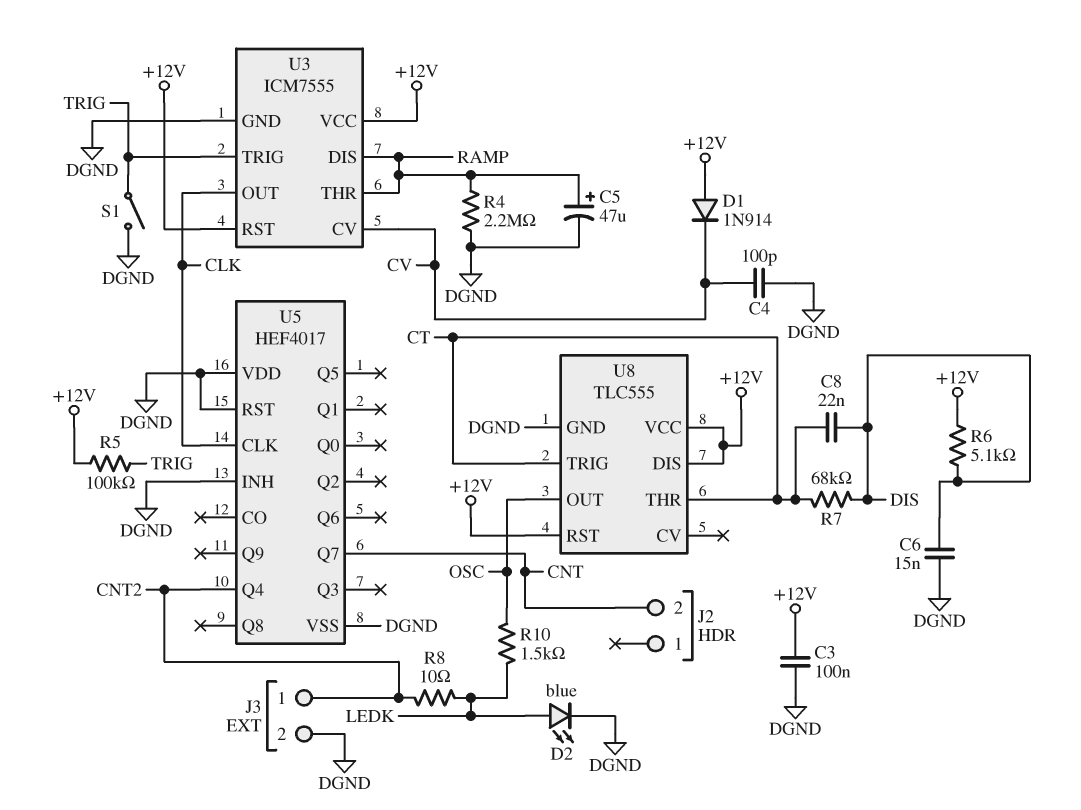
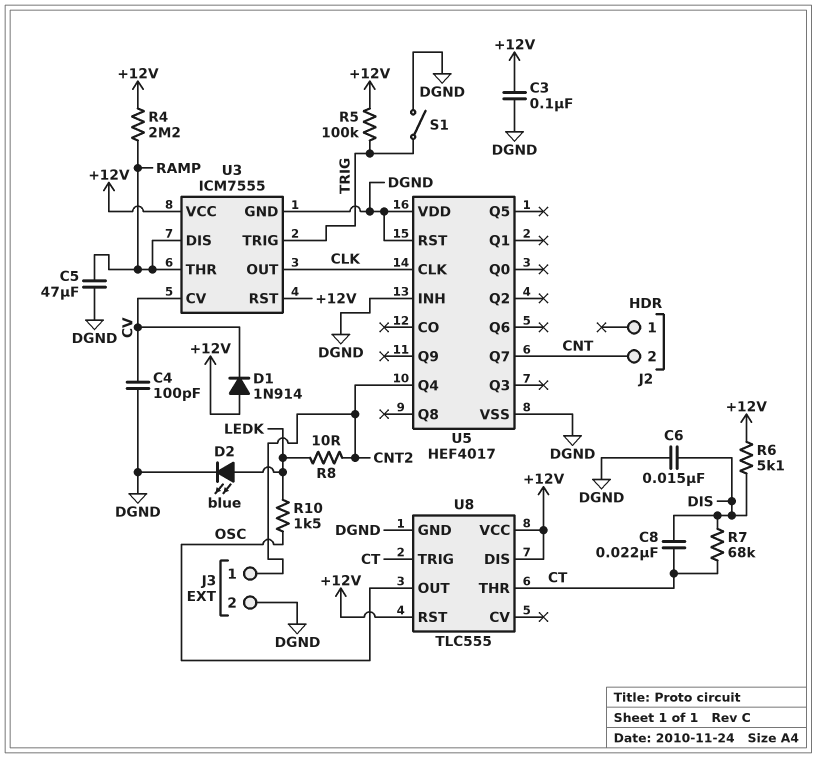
C5: 47uF (plus RAMP, minus DGND) -> 47uF (DGND, RAMP)
R4: 2.2M (DGND, RAMP) -> 2.2M (+12V, RAMP)

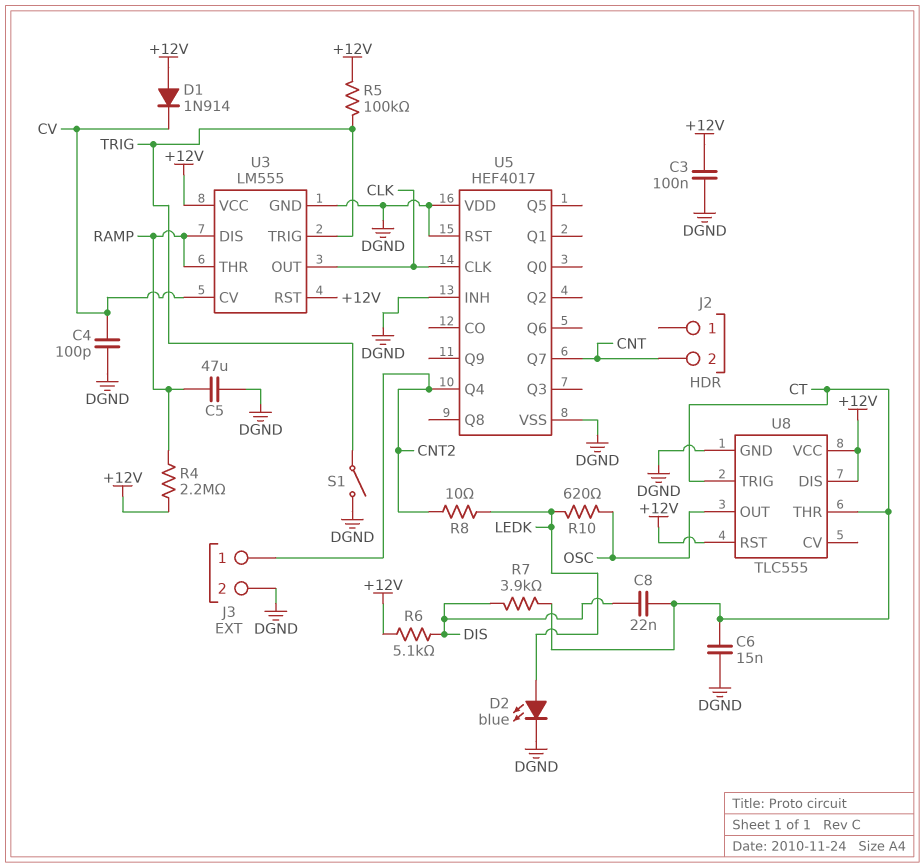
C6: 15nF (DGND, DIS) -> 15nF (CT, DGND)
R7: 68k (CT, DIS) -> 3.9k (CT, DIS)
R10: 1.5k (LEDK, OSC) -> 620 (LEDK, OSC)
U3: ICM7555 -> LM555

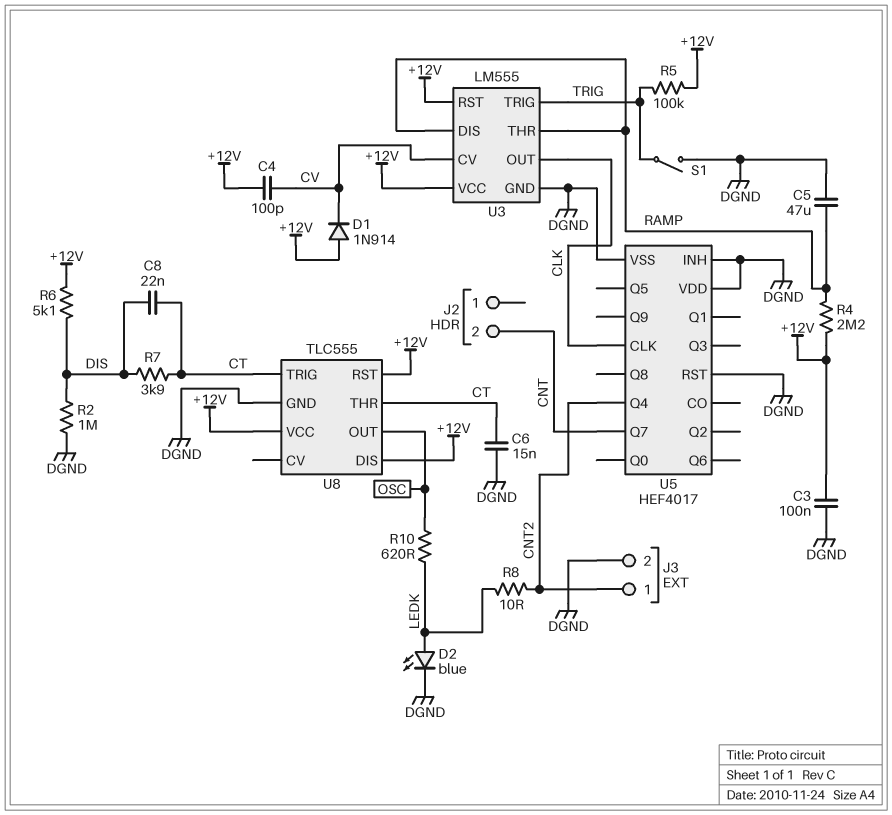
C4: 100pF (CV, DGND) -> 100pF (+12V, CV)
R2: none -> 1M (DGND, DIS)

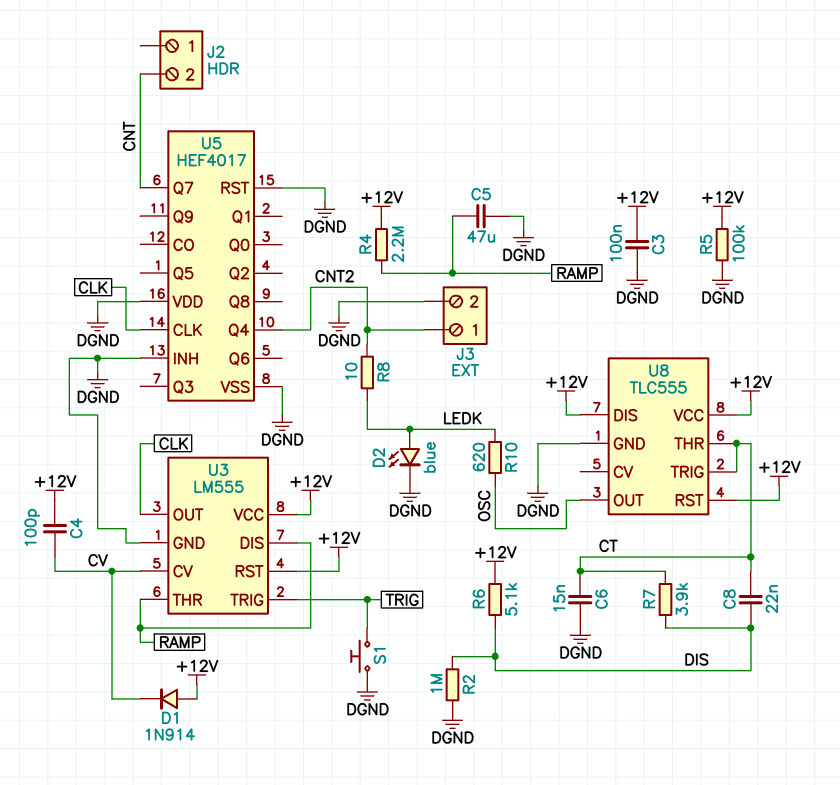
R5: 100k (+12V, TRIG) -> 100k (+12V, DGND)
S1: switch (DGND, TRIG) -> button (DGND, TRIG)

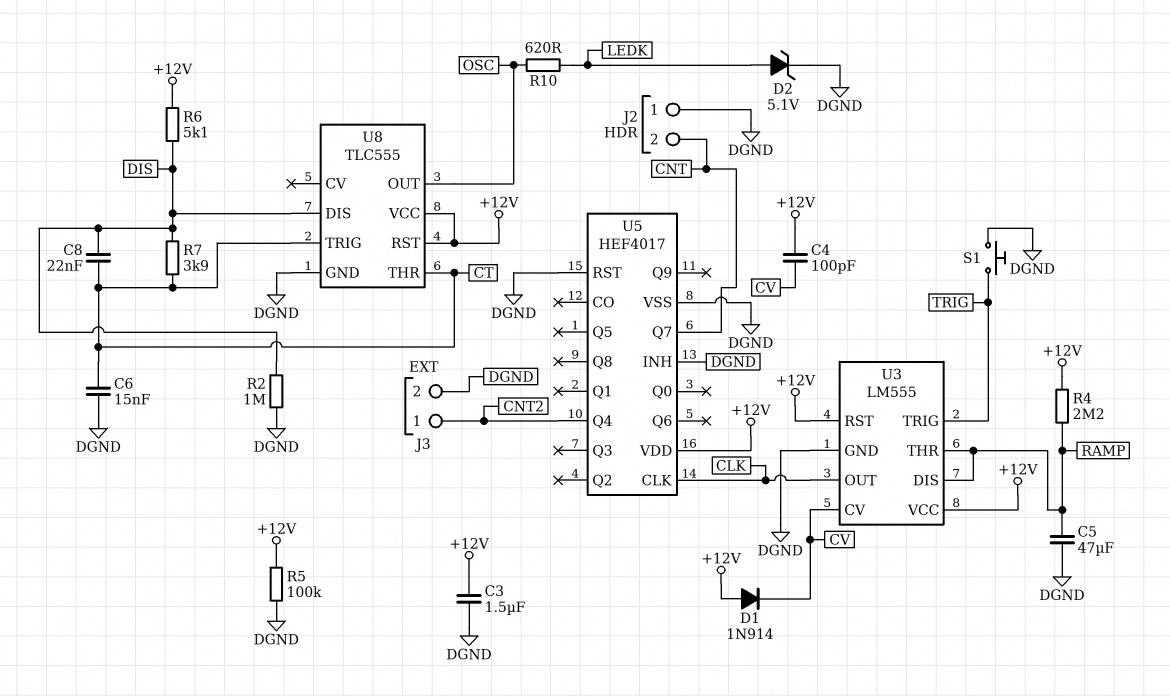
C3: 100nF (+12V, DGND) -> 1.5uF (+12V, DGND)
D2: LED blue (A LEDK, K DGND) -> zener 5.1V (A LEDK, K DGND)
J2 pin 1: none -> DGND
R8: 10 (CNT2, LEDK) -> none
U5 pin VDD: DGND -> +12V
U8 pin DIS: +12V -> DIS

